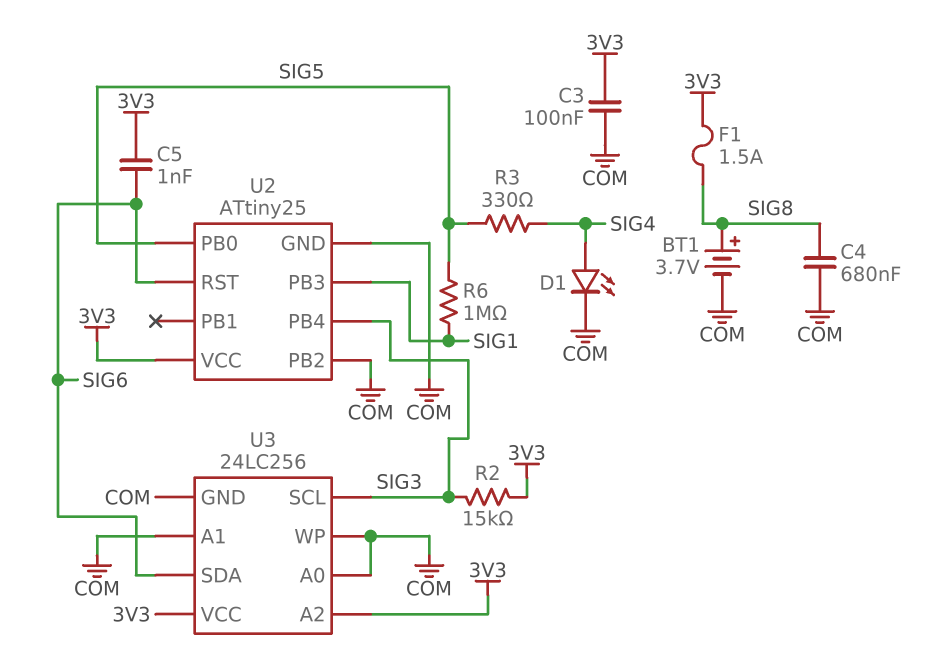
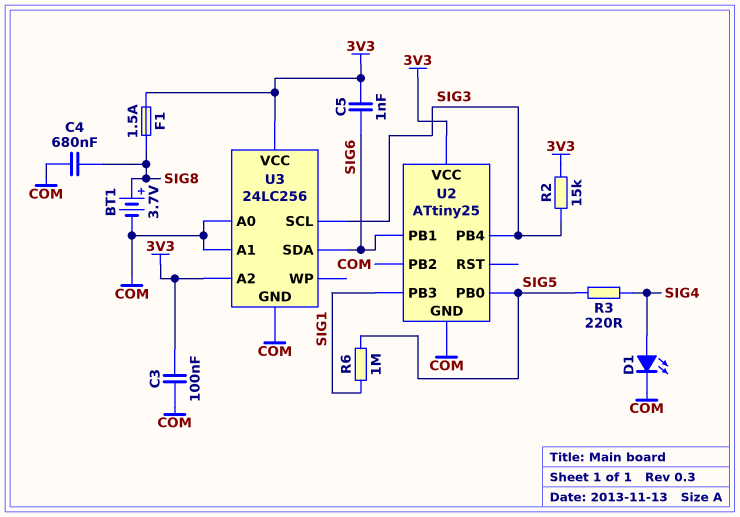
R3: 330 (SIG4, SIG5) -> 220 (SIG4, SIG5)
U2 pin PB1: none -> SIG6
U2 pin RST: SIG6 -> none
U3 pin WP: COM -> none

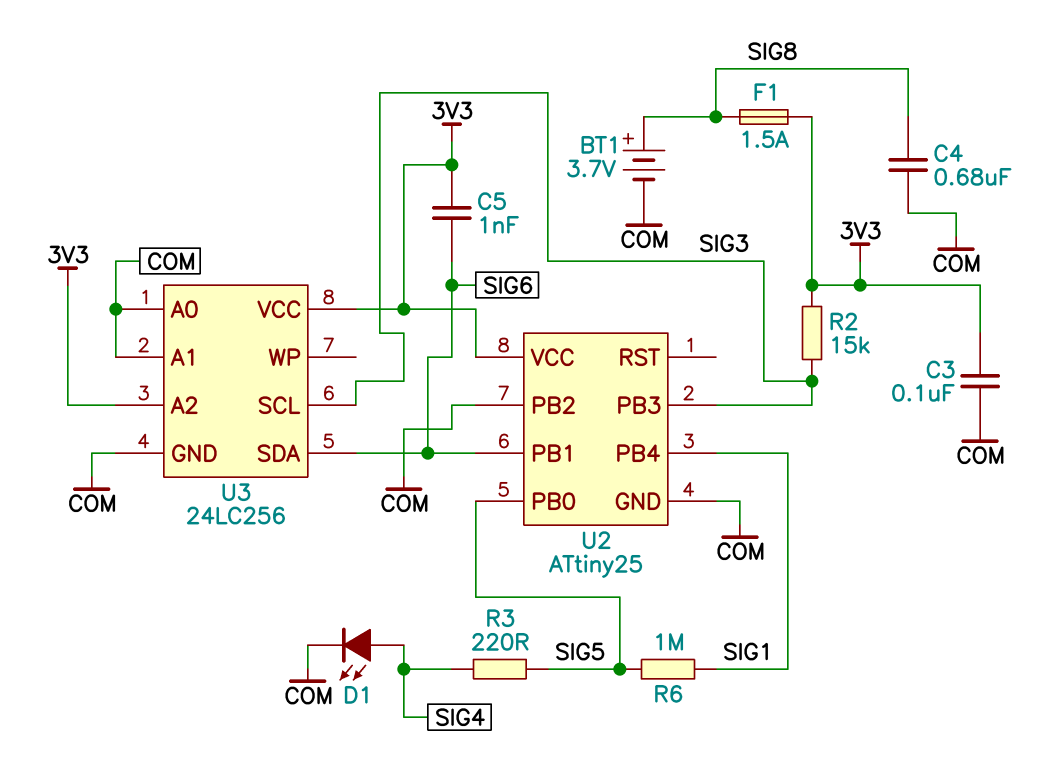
U2 pin PB3: SIG1 -> SIG3
U2 pin PB4: SIG3 -> SIG1

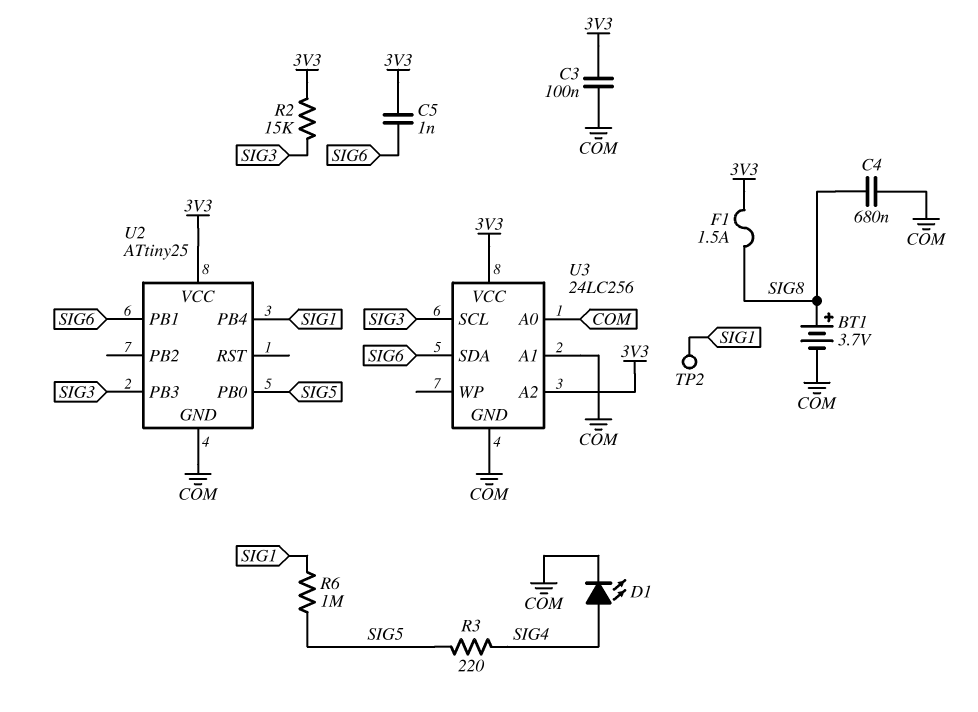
TP2: none -> test point (SIG1)
U2 pin PB2: COM -> none

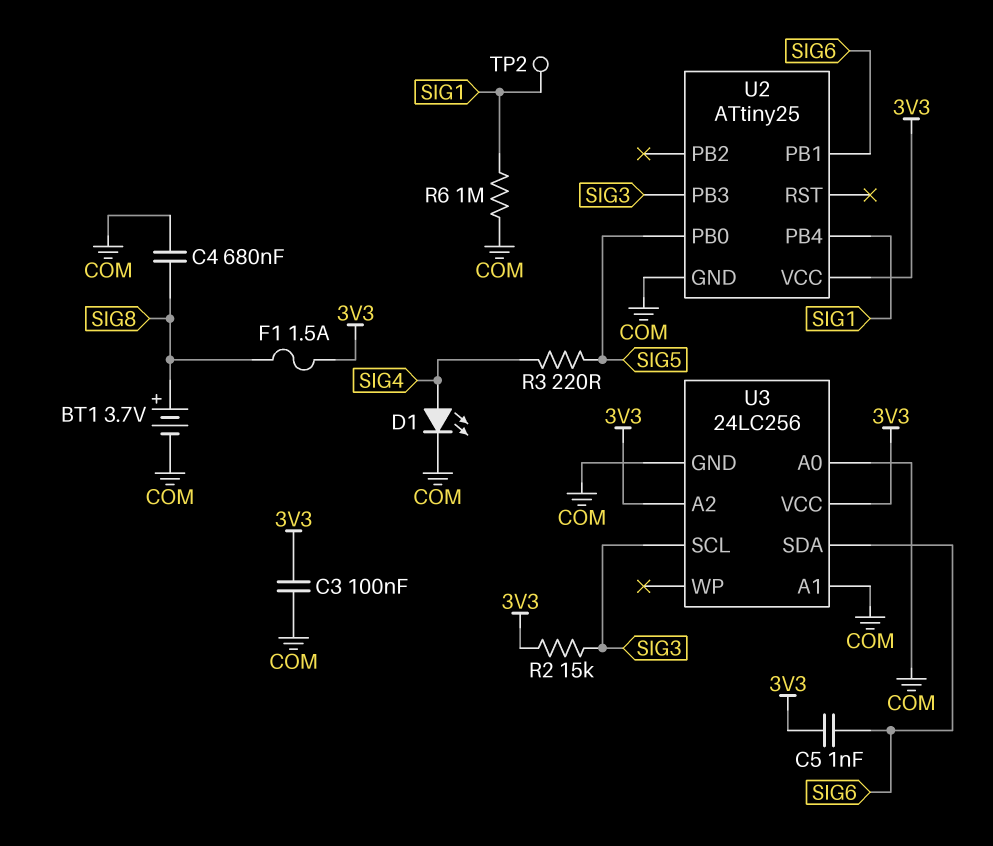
R6: 1M (SIG1, SIG5) -> 1M (COM, SIG1)

